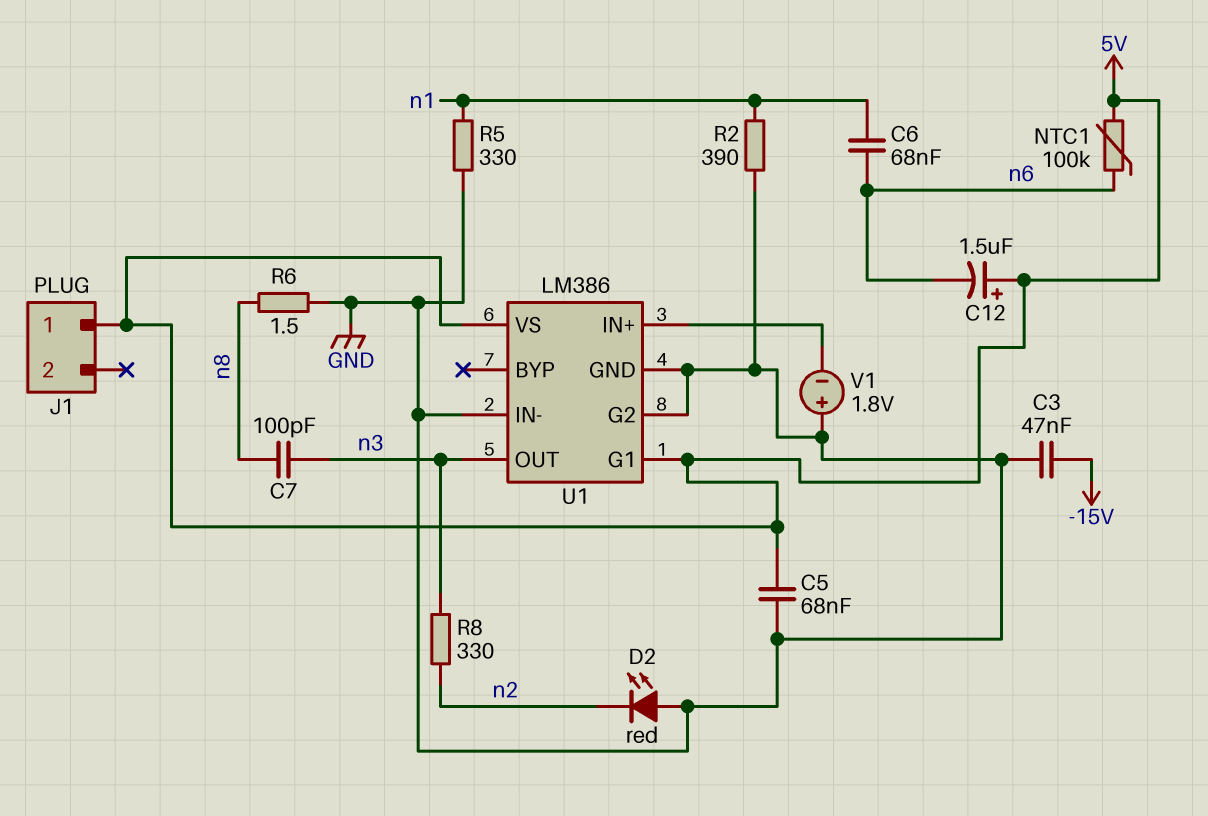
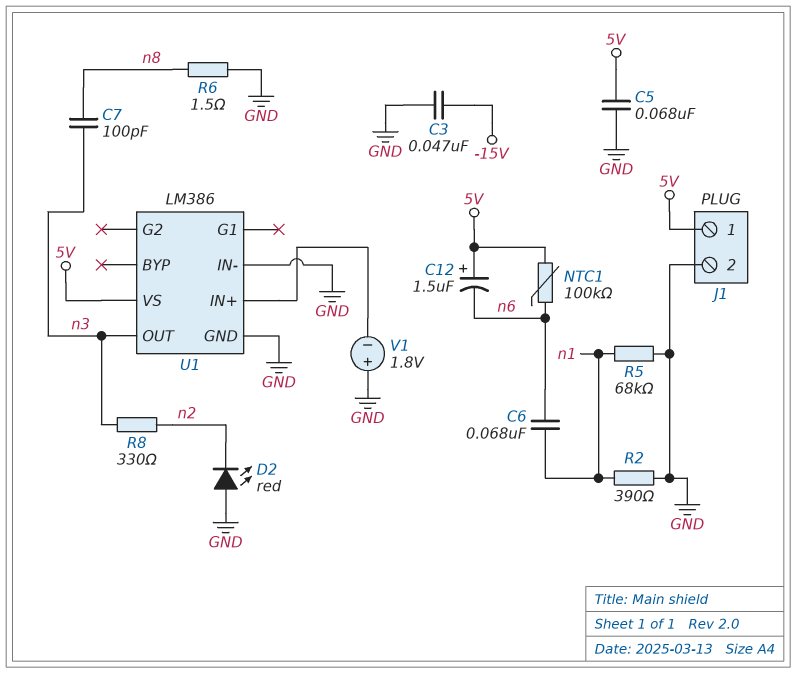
J1 pin 2: none -> GND
R5: 330 (GND, n1) -> 68k (GND, n1)
U1 pin G1: 5V -> none
U1 pin G2: GND -> none

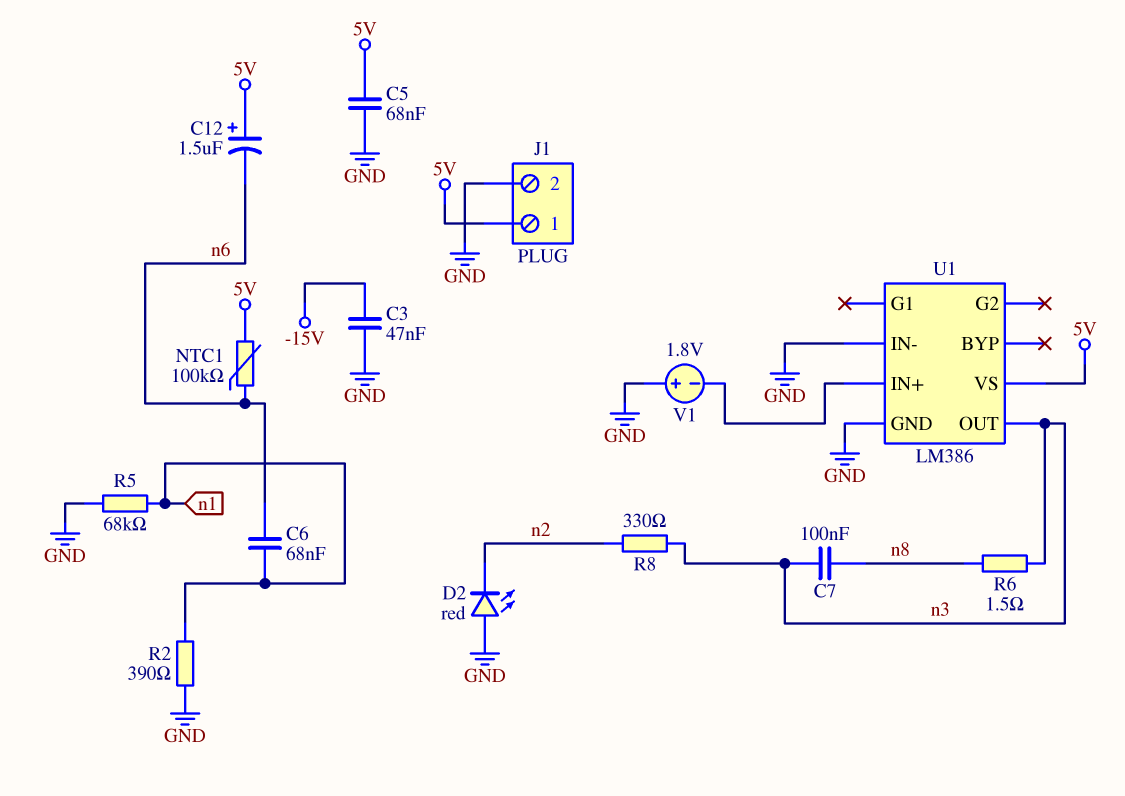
C7: 100pF (n3, n8) -> 100nF (n3, n8)
R6: 1.5 (GND, n8) -> 1.5 (n3, n8)

